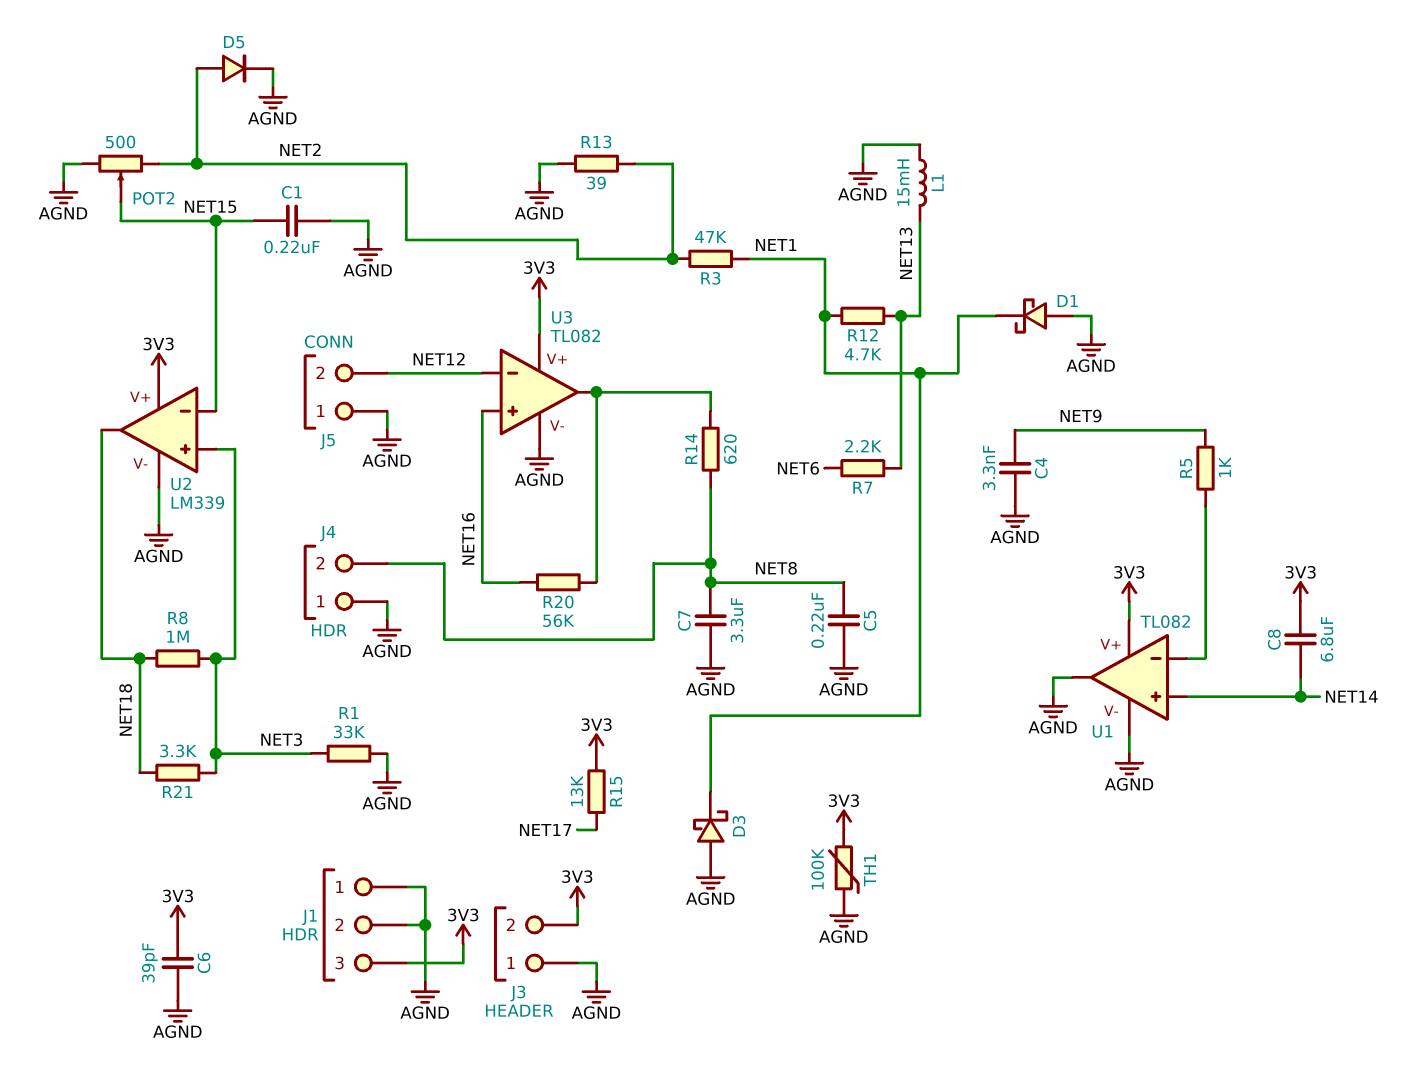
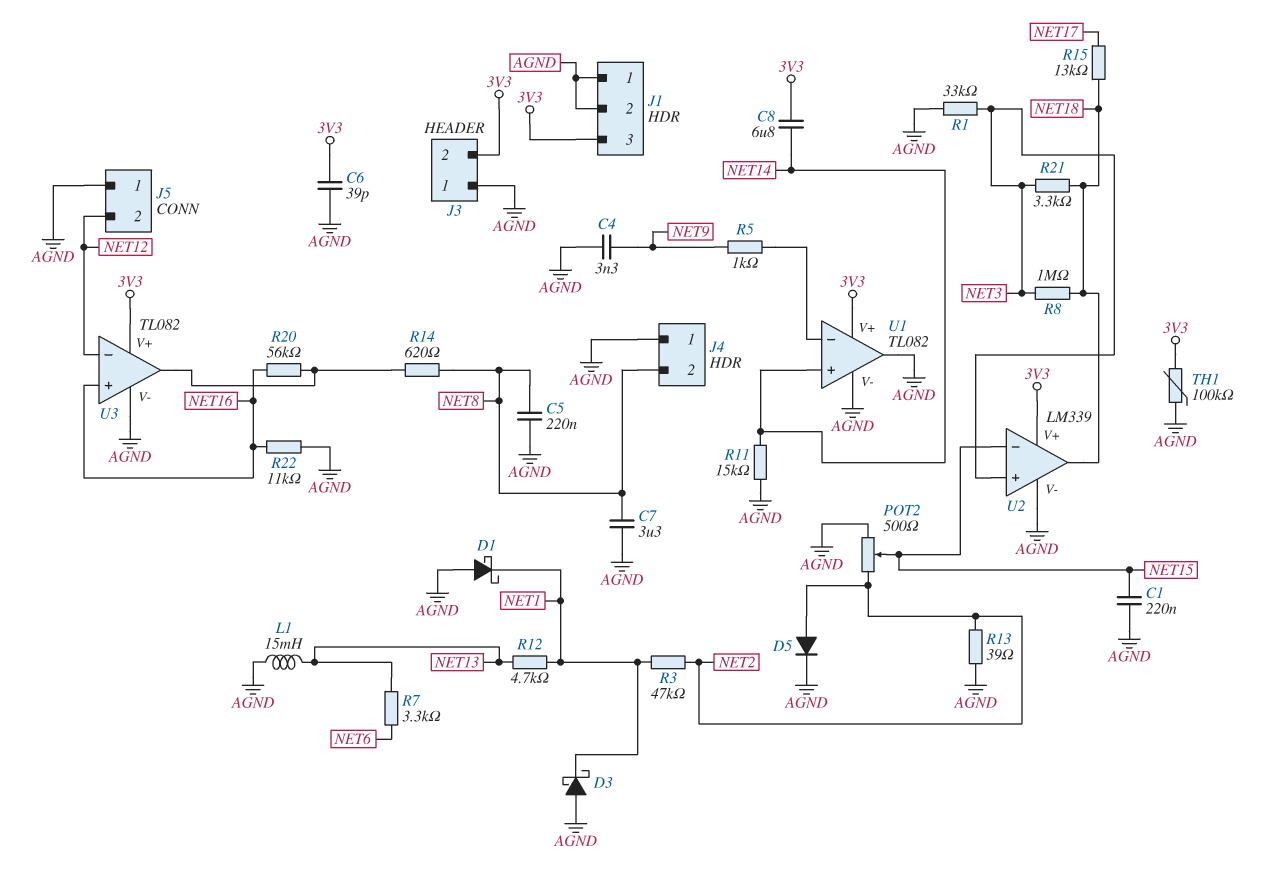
R7: 2.2k (NET6, NET13) -> 3.3k (NET6, NET13)
R11: none -> 15k (AGND, NET14)
R15: 13k (3V3, NET17) -> 13k (NET17, NET18)
R22: none -> 11k (AGND, NET16)

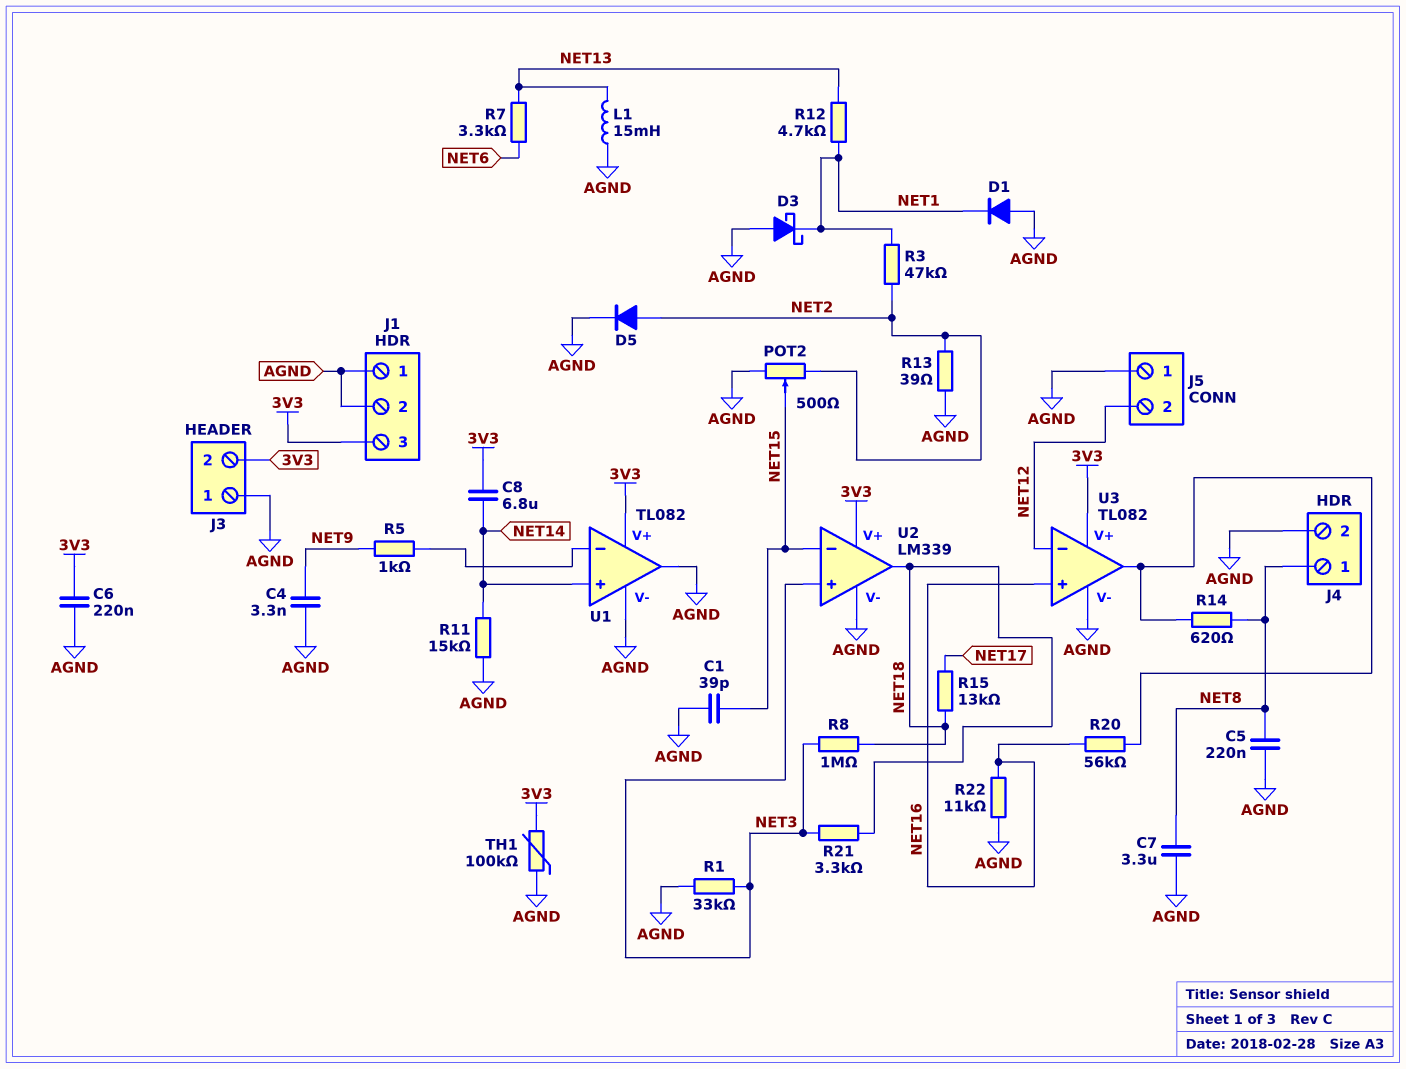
C1: 220nF (AGND, NET15) -> 39pF (AGND, NET15)
C6: 39pF (3V3, AGND) -> 220nF (3V3, AGND)
D1: schottky (A AGND, K NET1) -> diode (A AGND, K NET1)
J4 pin 1: AGND -> NET8
J4 pin 2: NET8 -> AGND

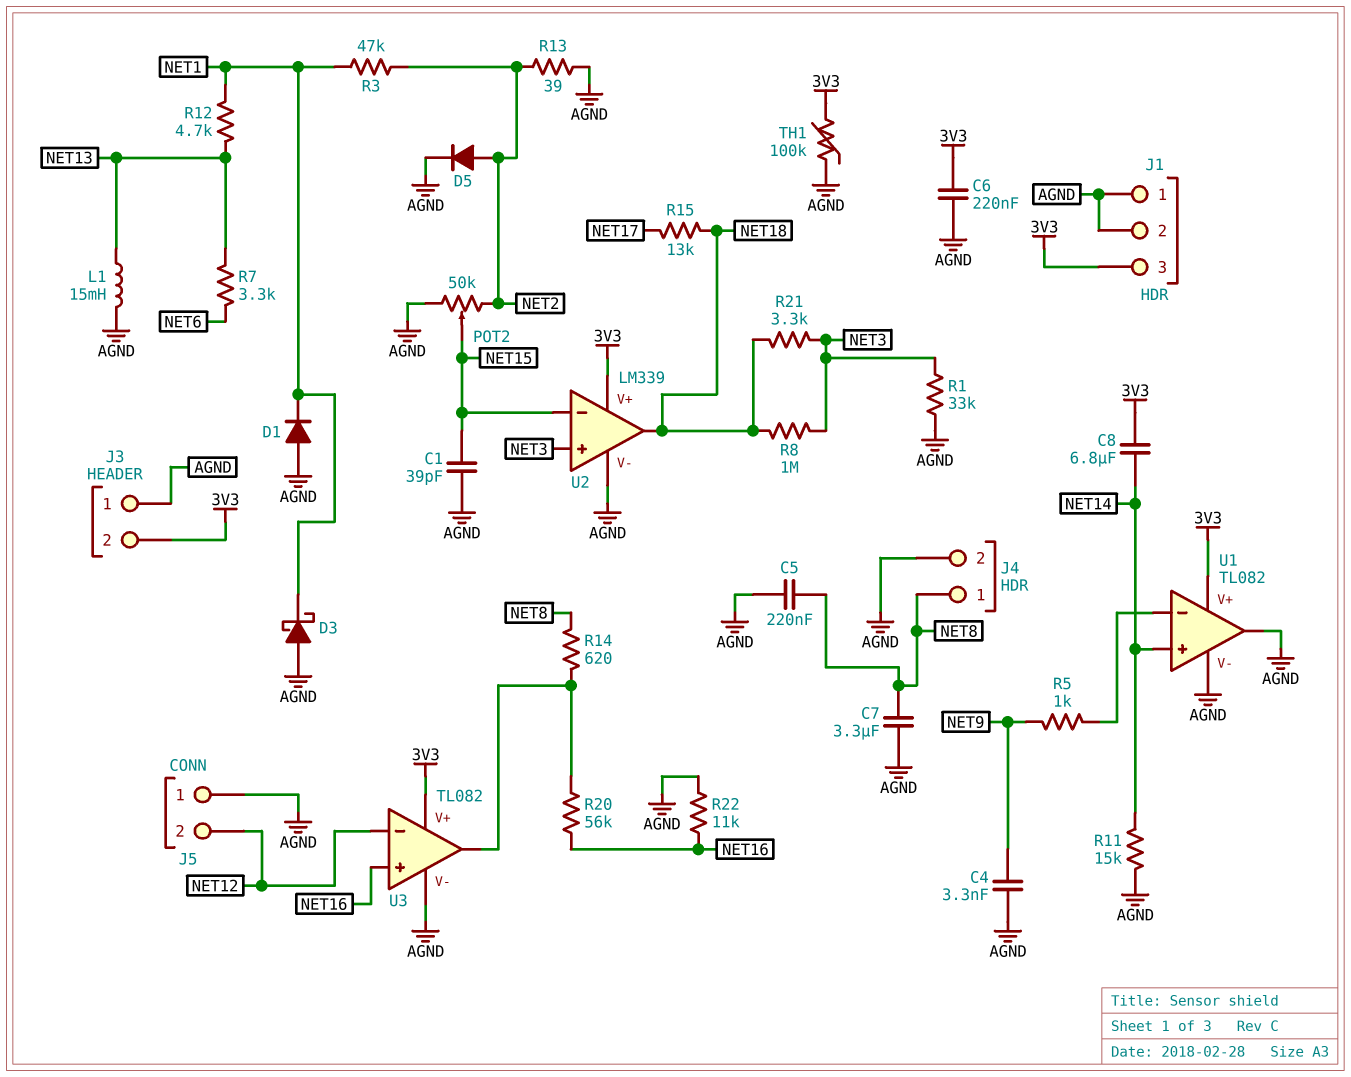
POT2: 500 (AGND, NET2, wiper NET15) -> 50k (AGND, NET2, wiper NET15)

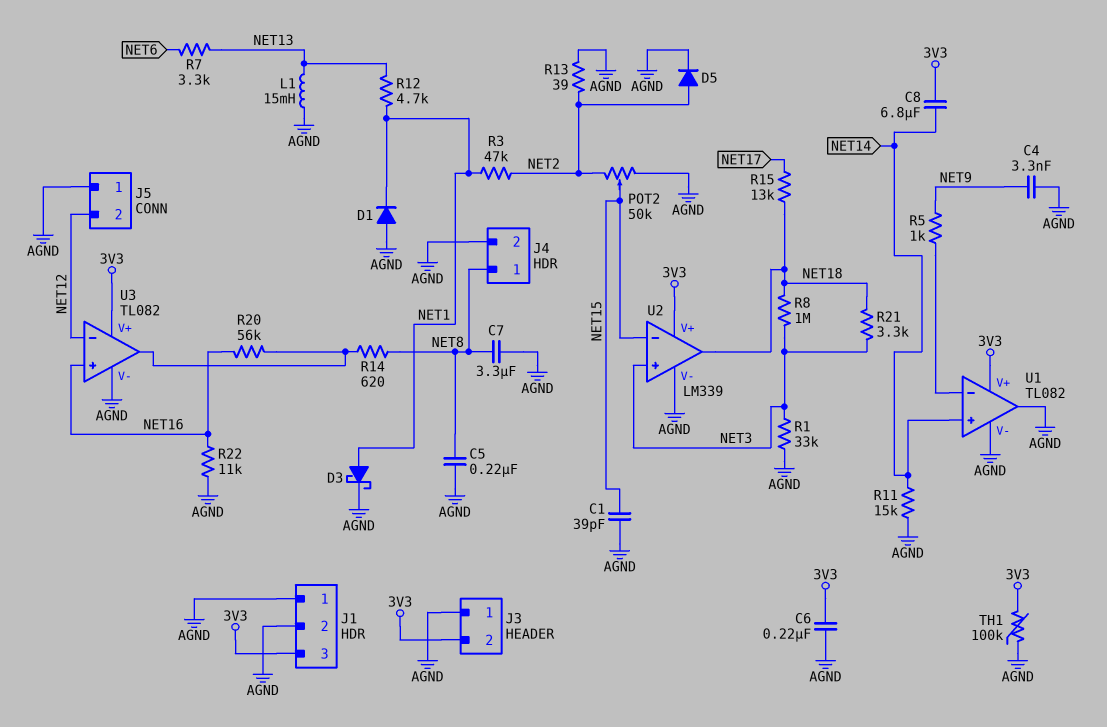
D3: schottky (A AGND, K NET1) -> schottky (A NET1, K AGND)

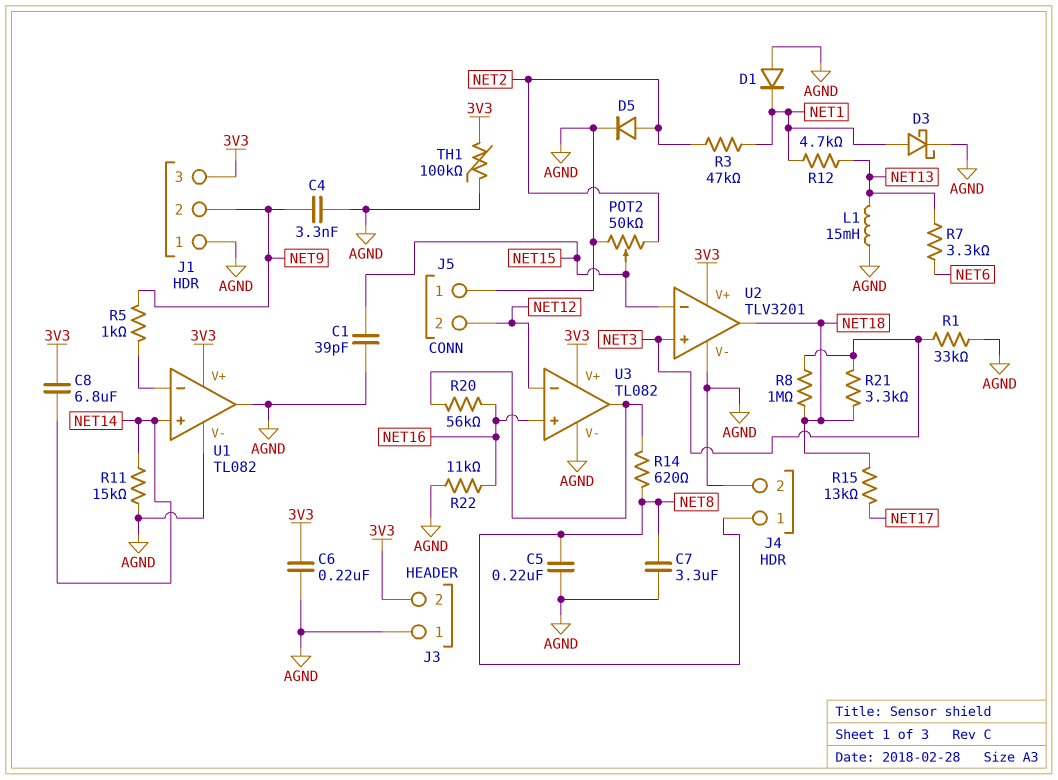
J1 pin 2: AGND -> NET9
R13: 39 (AGND, NET2) -> none
U2: LM339 -> TLV3201

